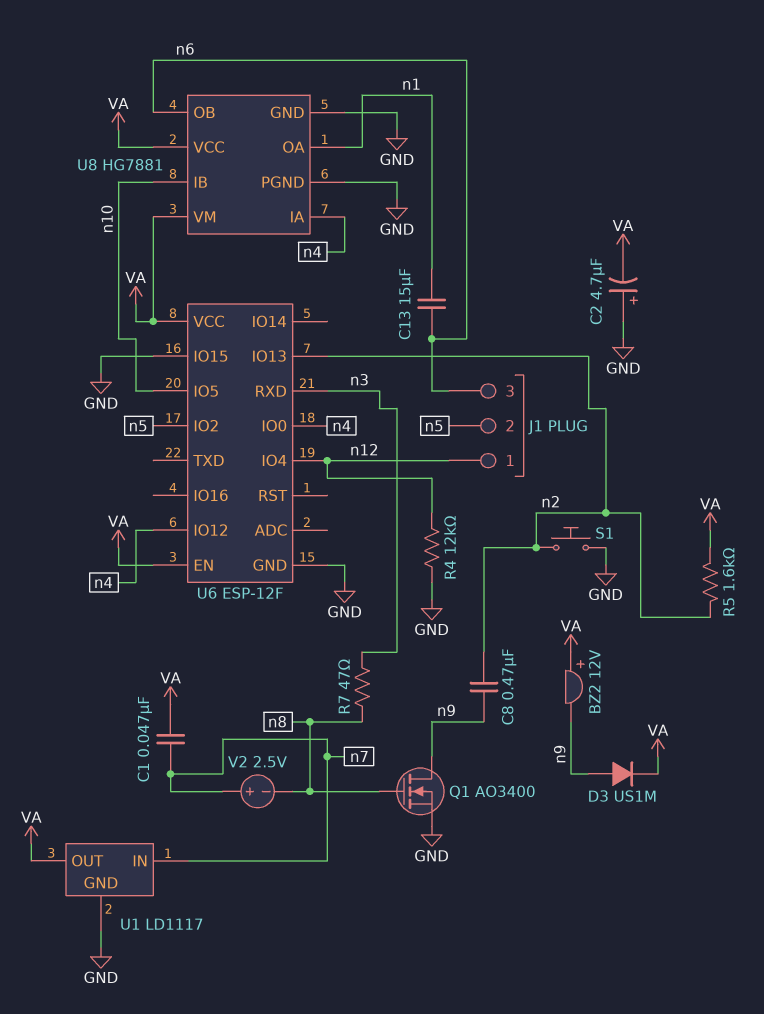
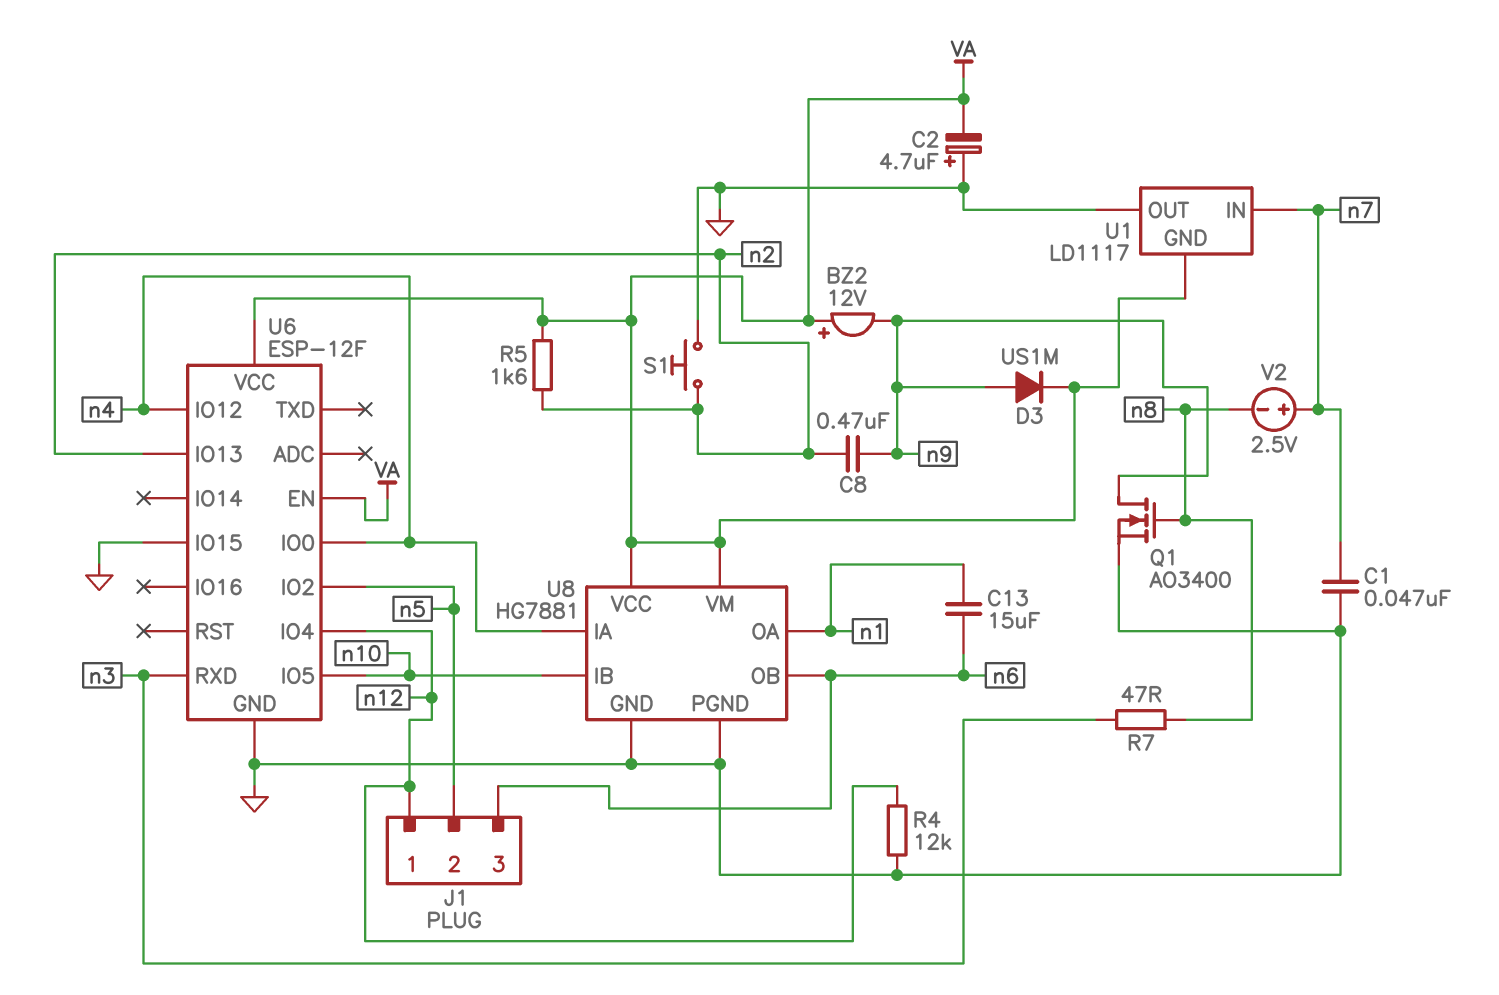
C1: 47nF (VA, n7) -> 47nF (GND, n7)
U1 pin GND: GND -> VA
U1 pin OUT: VA -> GND

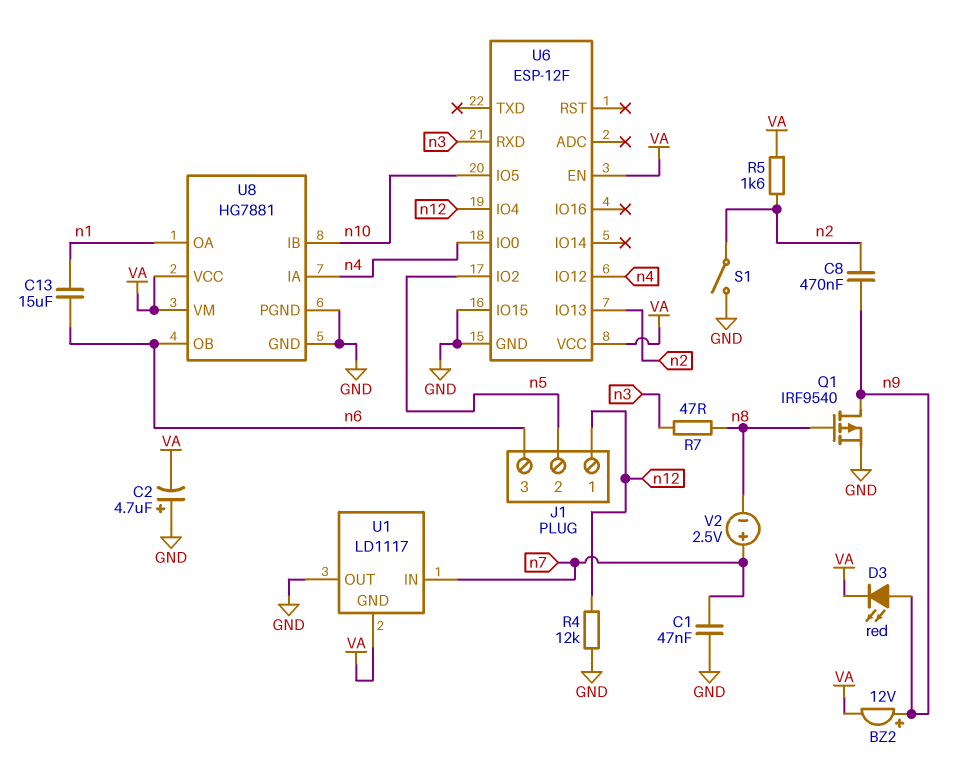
BZ2: buzzer 12V (plus VA, minus n9) -> buzzer 12V (plus n9, minus VA)
D3: diode US1M (A n9, K VA) -> LED red (A n9, K VA)
Q1: NMOS AO3400 (G n8, D n9, S GND) -> PMOS IRF9540 (G n8, D n9, S GND)
S1: button (GND, n2) -> switch (GND, n2)

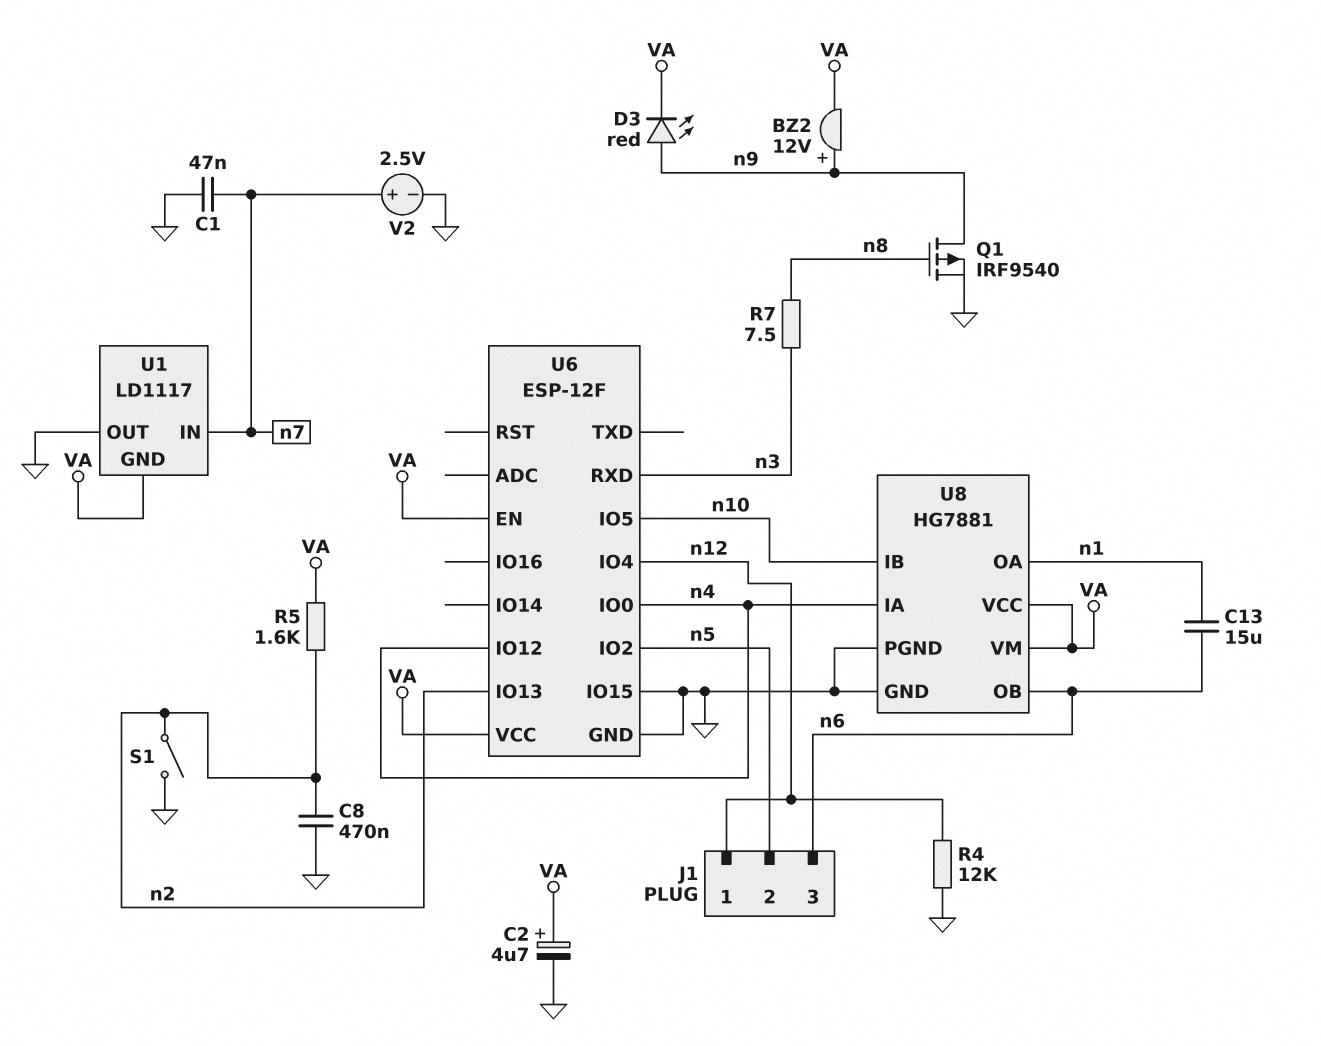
C2: 4.7uF (plus GND, minus VA) -> 4.7uF (plus VA, minus GND)
C8: 470nF (n2, n9) -> 470nF (GND, n2)
R7: 47 (n3, n8) -> 7.5 (n3, n8)
V2: 2.5V (plus n7, minus n8) -> 2.5V (plus n7, minus GND)

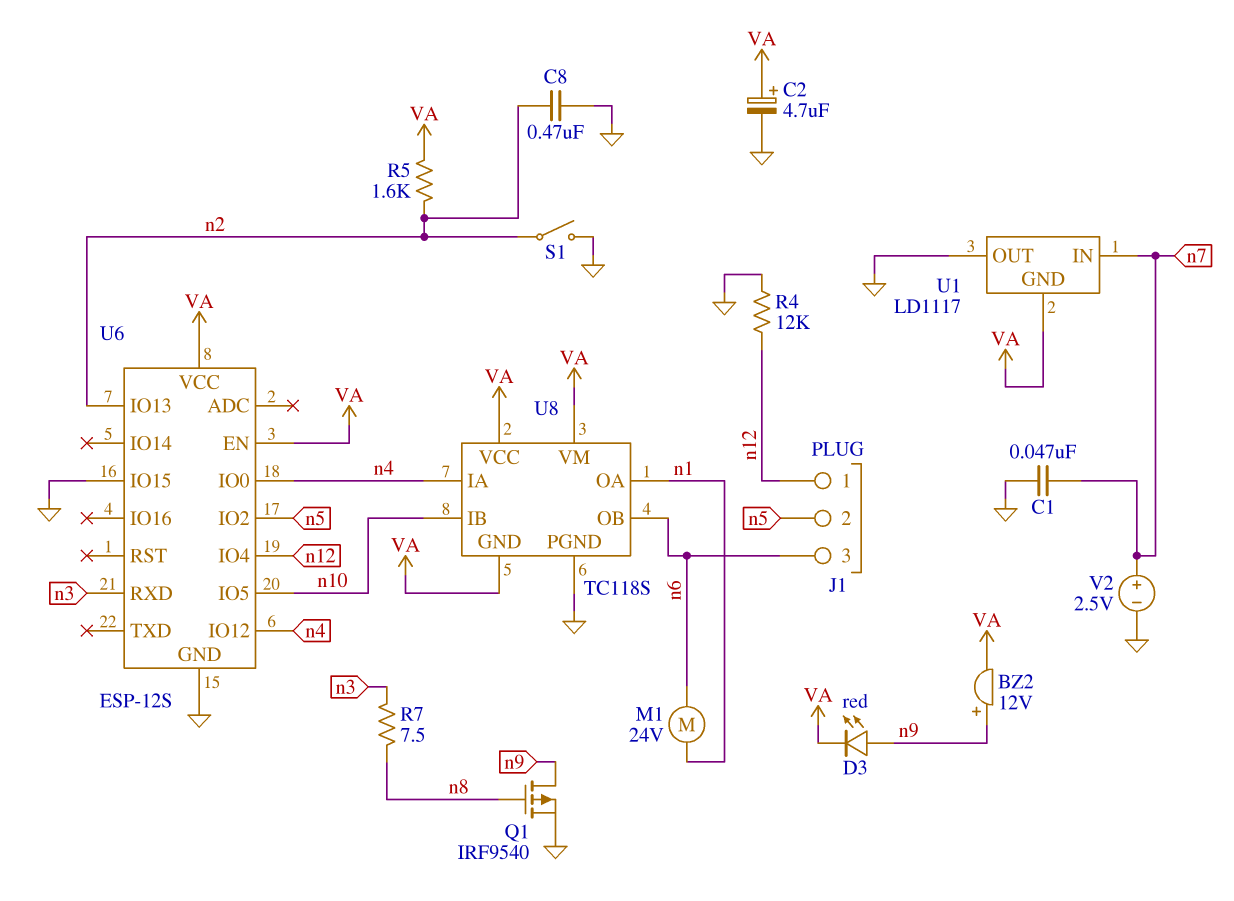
C13: 15uF (n1, n6) -> none
M1: none -> motor 24V (n1, n6)
U6: ESP-12F -> ESP-12S
U8: HG7881 -> TC118S
U8 pin GND: GND -> VA

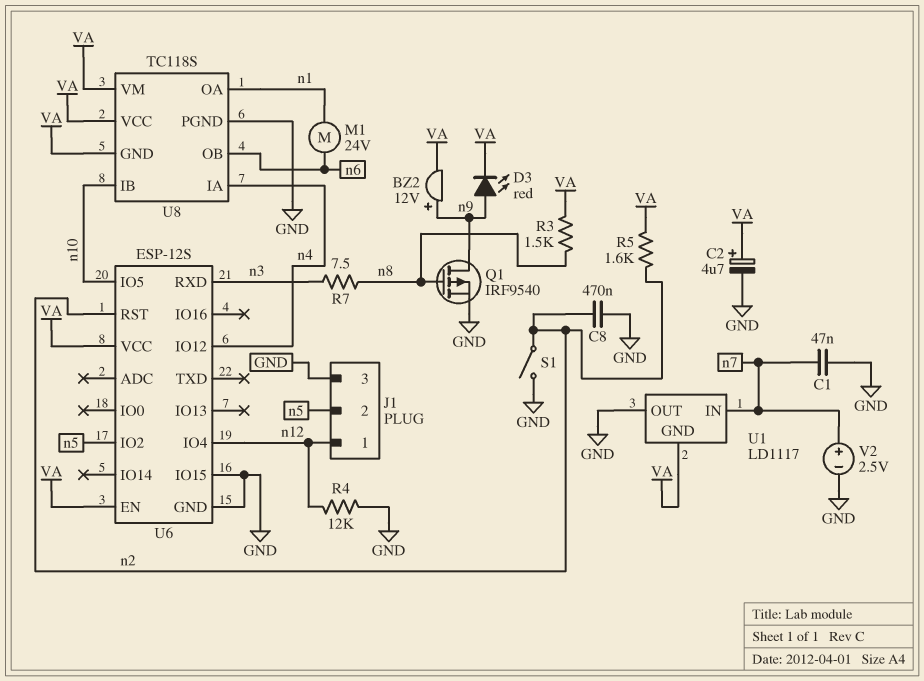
J1 pin 3: n6 -> GND
R3: none -> 1.5k (VA, n8)
U6 pin IO0: n4 -> none
U6 pin IO13: n2 -> none
U6 pin RST: none -> n2

